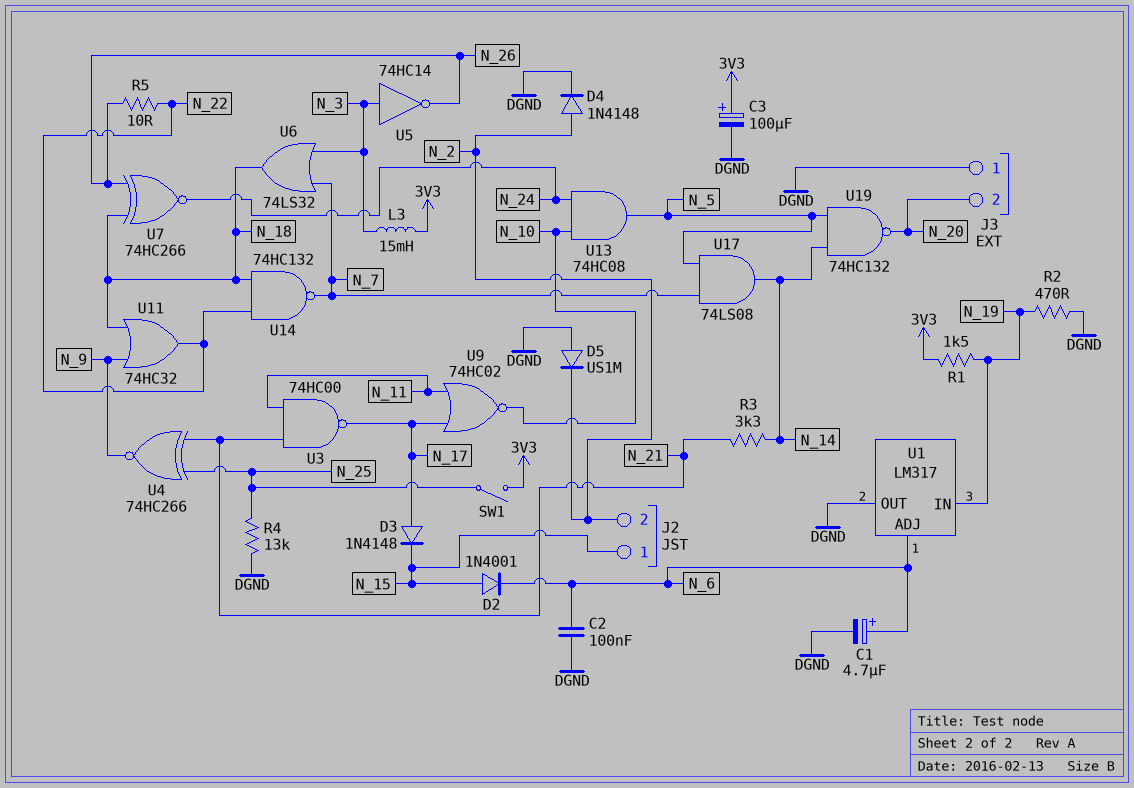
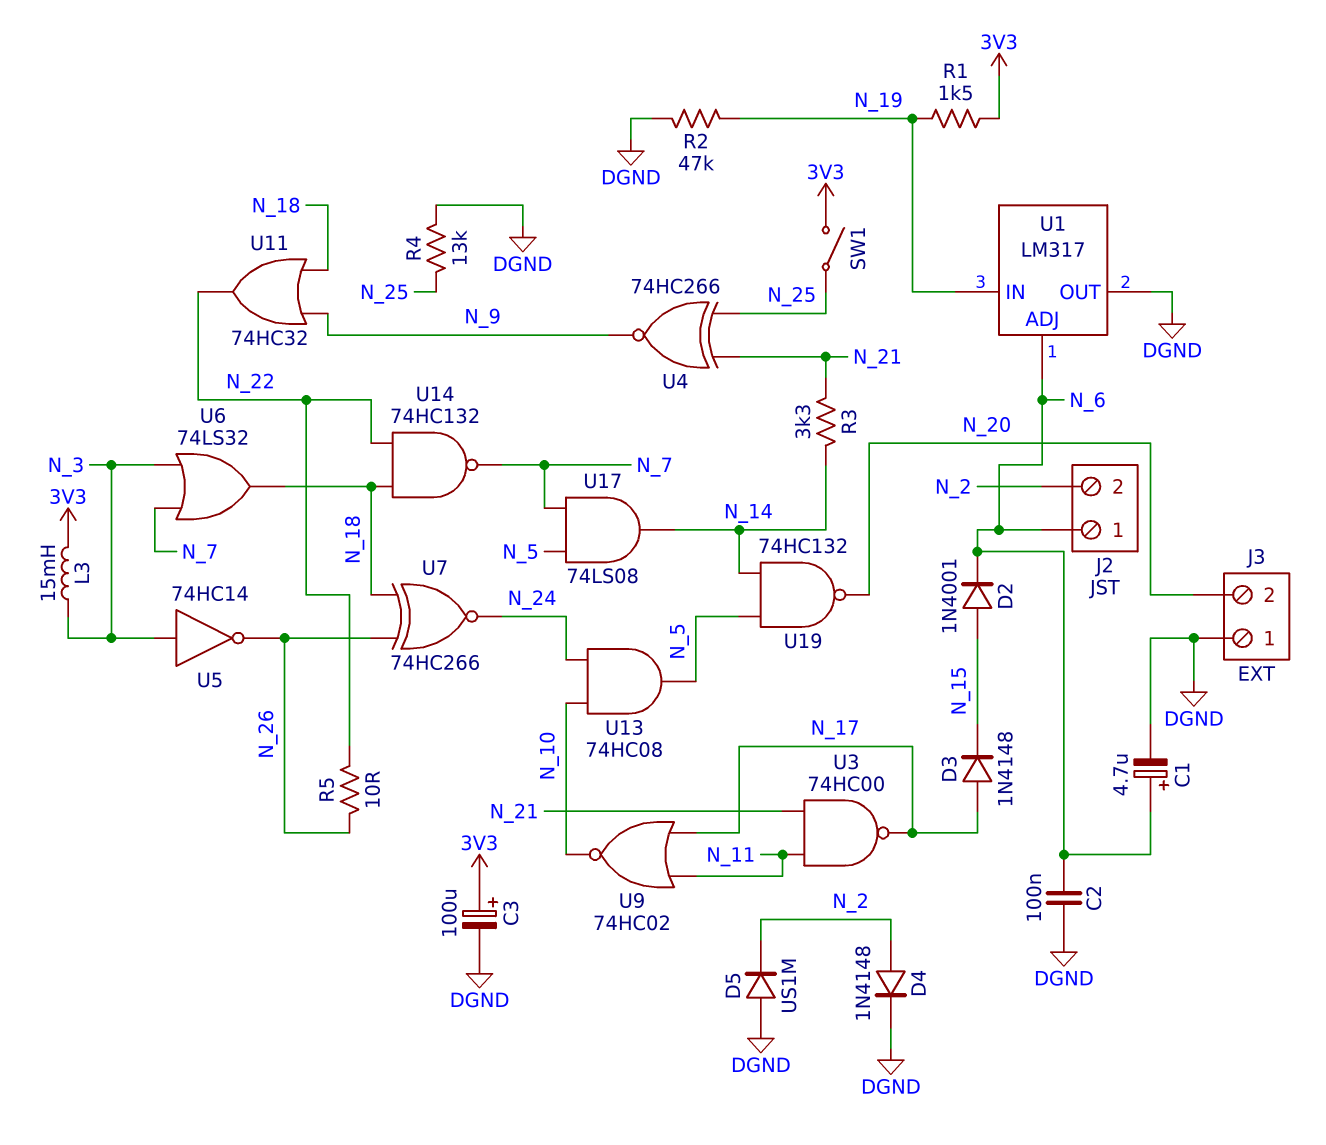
J2 pin 1: N_15 -> N_6
R2: 470 (DGND, N_19) -> 47k (DGND, N_19)

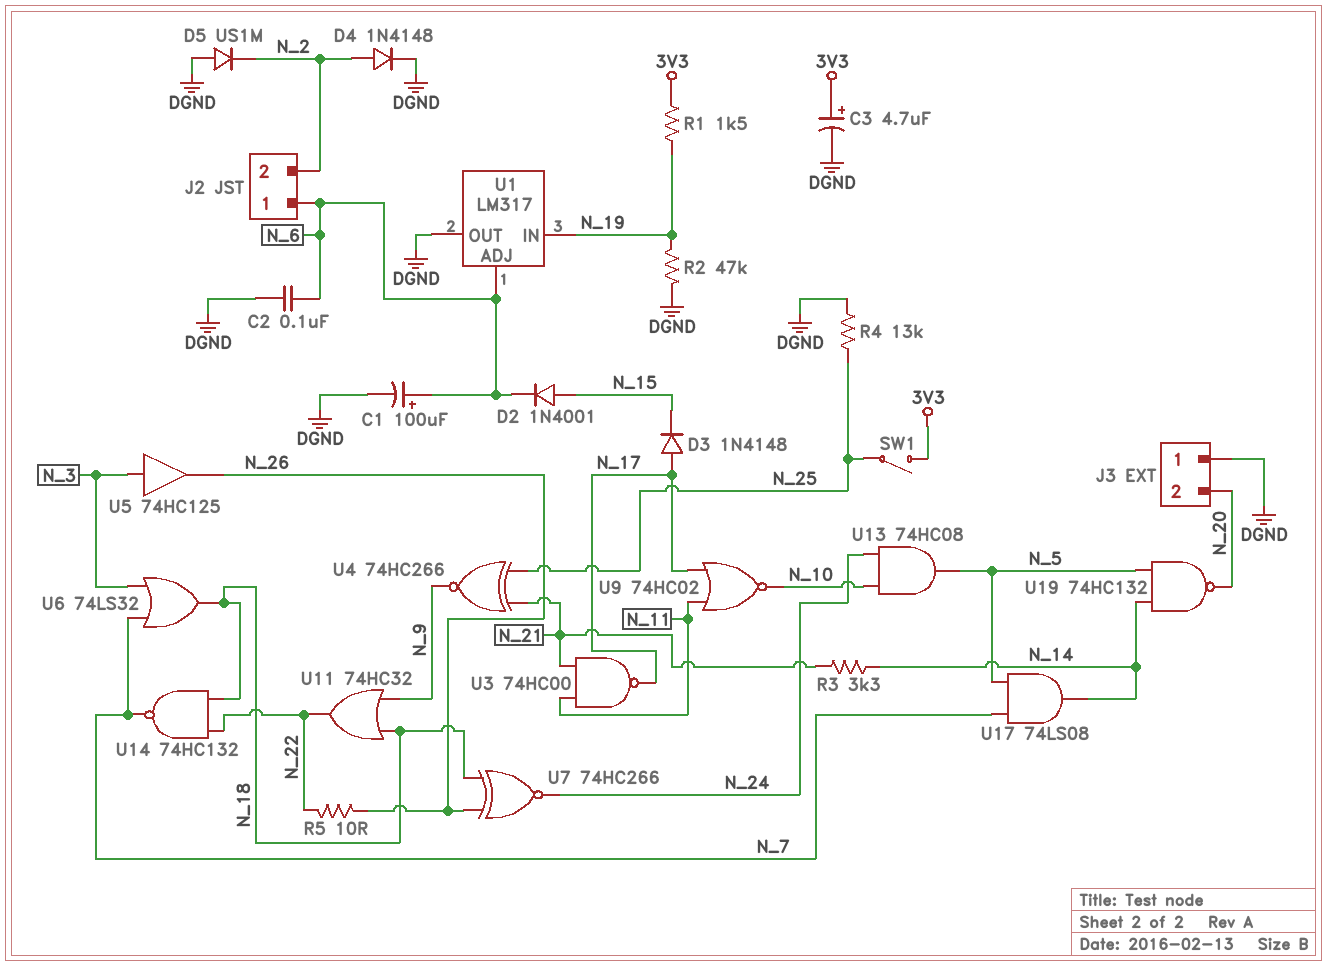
C1: 4.7uF (plus N_6, minus DGND) -> 100uF (plus N_6, minus DGND)
C3: 100uF (plus 3V3, minus DGND) -> 4.7uF (plus 3V3, minus DGND)
L3: 15mH (3V3, N_3) -> none
U5: NOT 74HC14 (in N_3, out N_26) -> buffer 74HC125 (in N_3, out N_26)

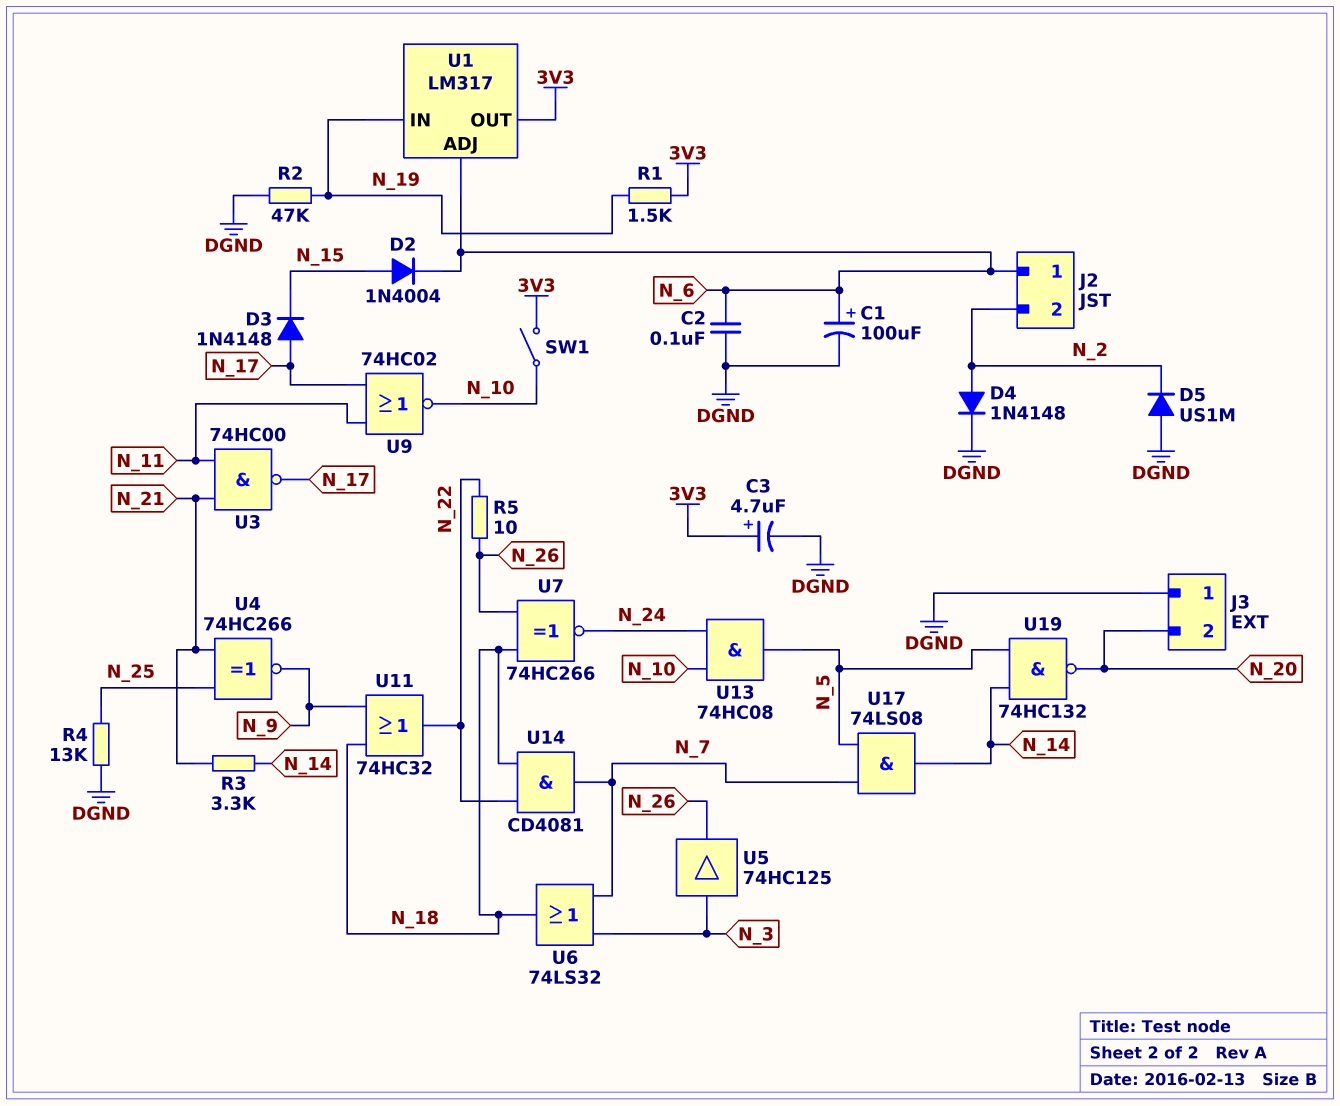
D2: diode 1N4001 (A N_15, K N_6) -> diode 1N4004 (A N_15, K N_6)
SW1: switch (3V3, N_25) -> switch (3V3, N_10)
U1 pin OUT: DGND -> 3V3
U14: NAND 74HC132 (in N_18, in N_22, out N_7) -> AND CD4081 (in N_18, in N_22, out N_7)

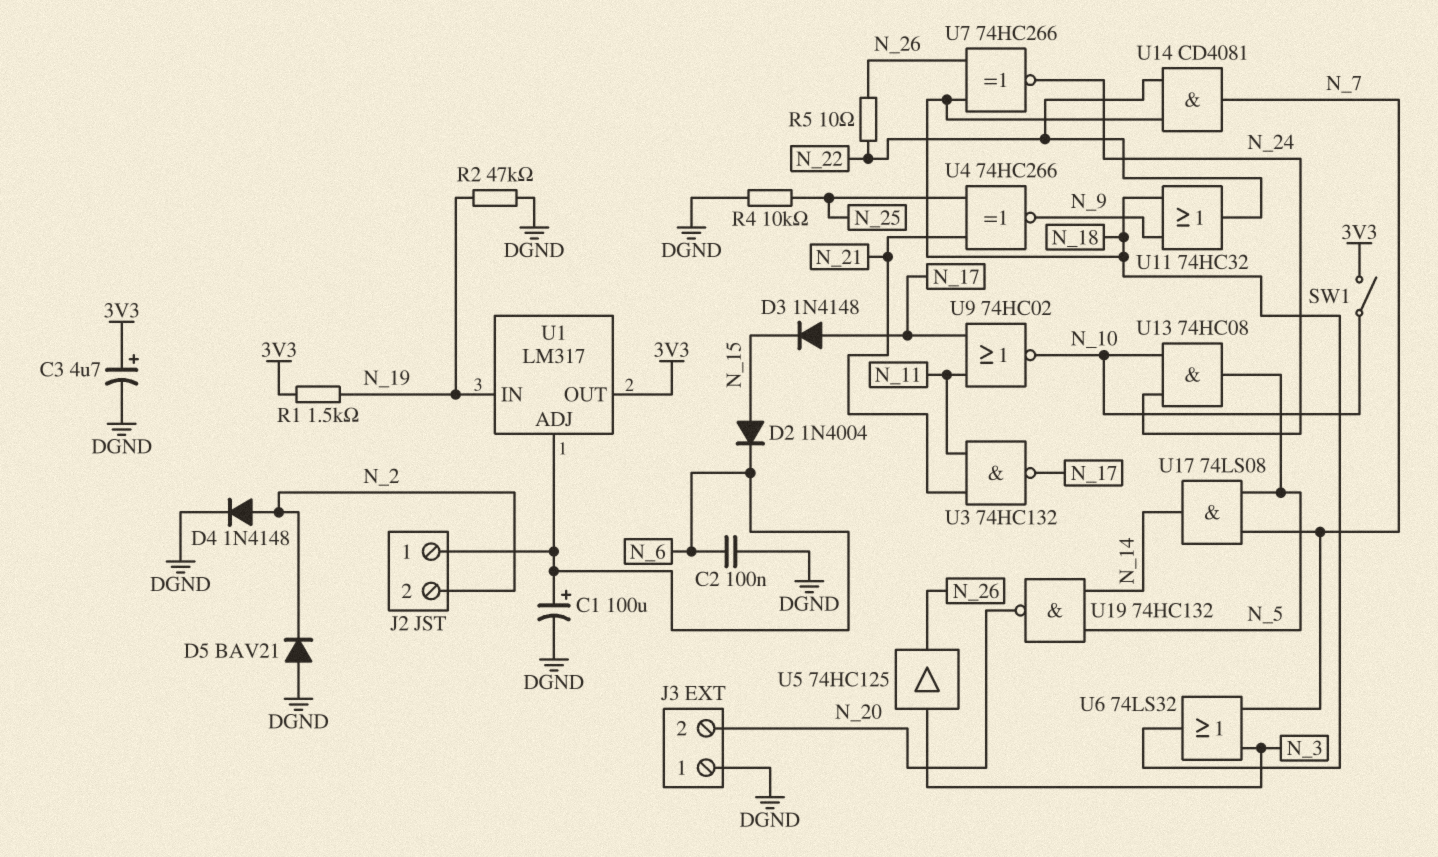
D5: diode US1M (A DGND, K N_2) -> diode BAV21 (A DGND, K N_2)
R3: 3.3k (N_14, N_21) -> none
R4: 13k (DGND, N_25) -> 10k (DGND, N_25)
U3: NAND 74HC00 (in N_11, in N_21, out N_17) -> NAND 74HC132 (in N_11, in N_21, out N_17)

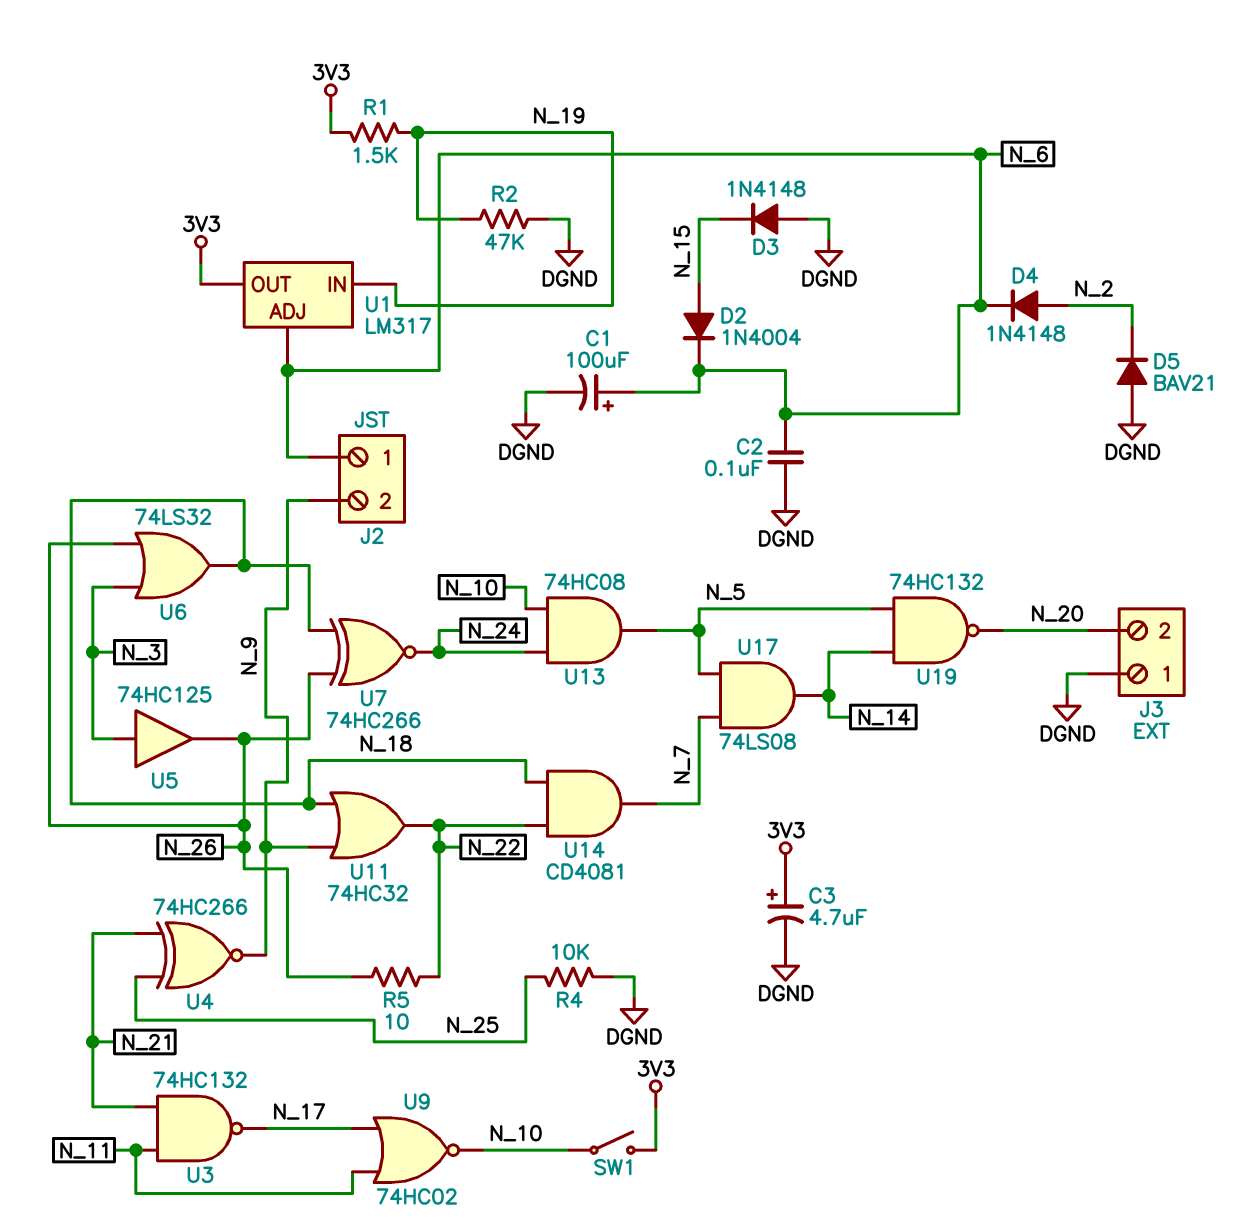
D3: diode 1N4148 (A N_17, K N_15) -> diode 1N4148 (A DGND, K N_15)
D4: diode 1N4148 (A N_2, K DGND) -> diode 1N4148 (A N_2, K N_6)
J2 pin 2: N_2 -> N_9
U6: OR 74LS32 (in N_3, in N_7, out N_18) -> OR 74LS32 (in N_3, in N_26, out N_18)

